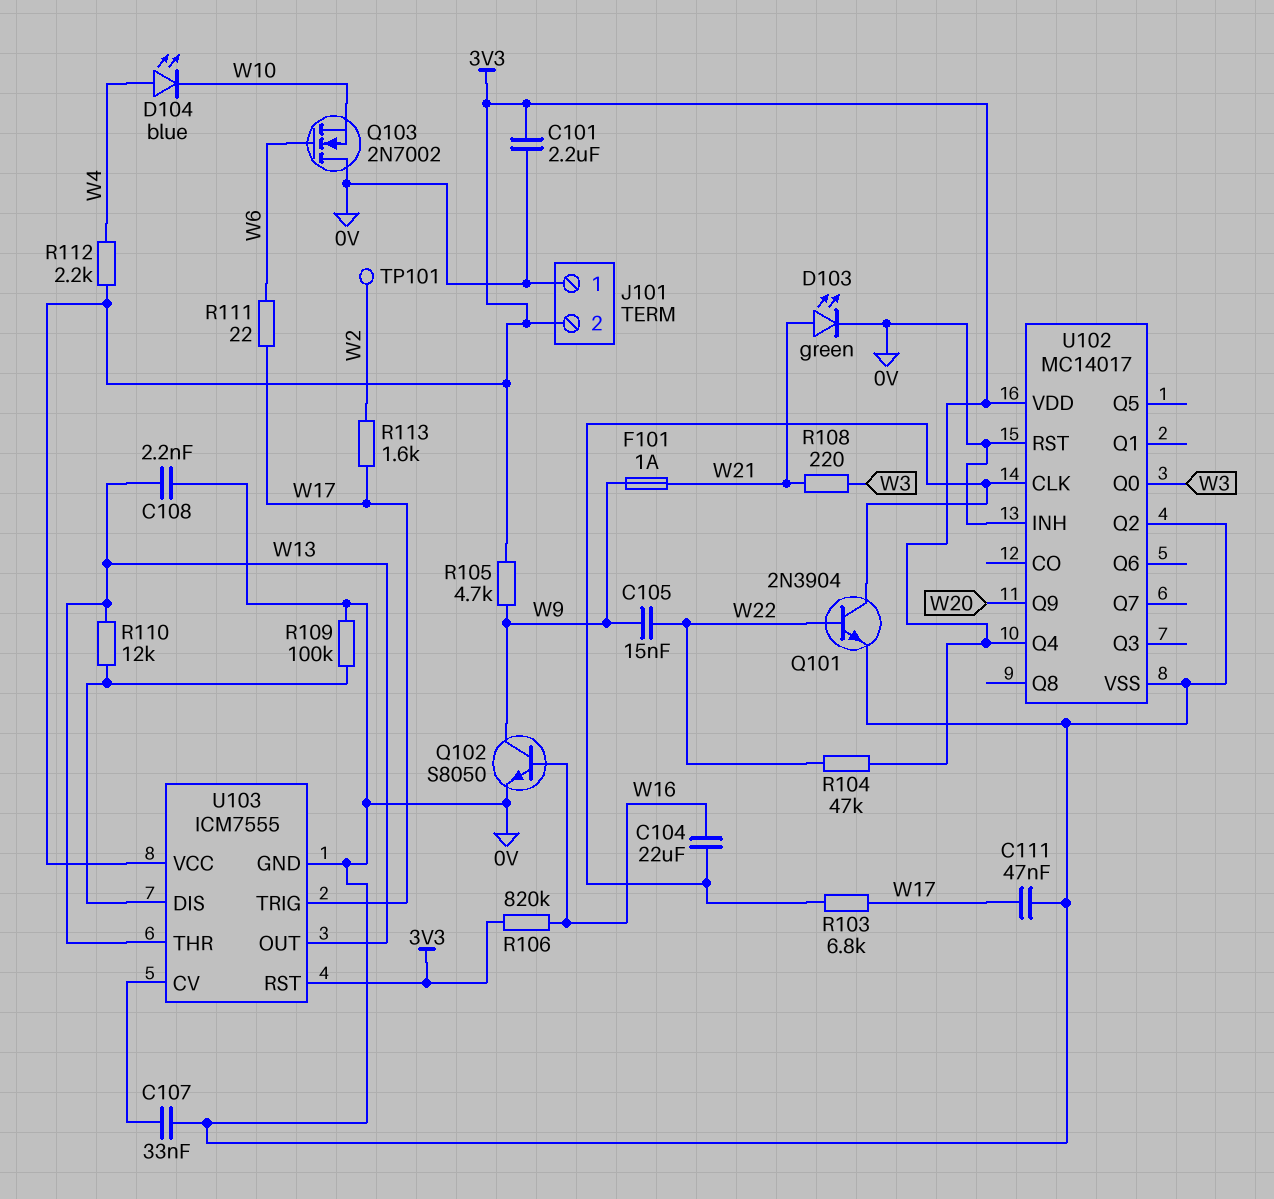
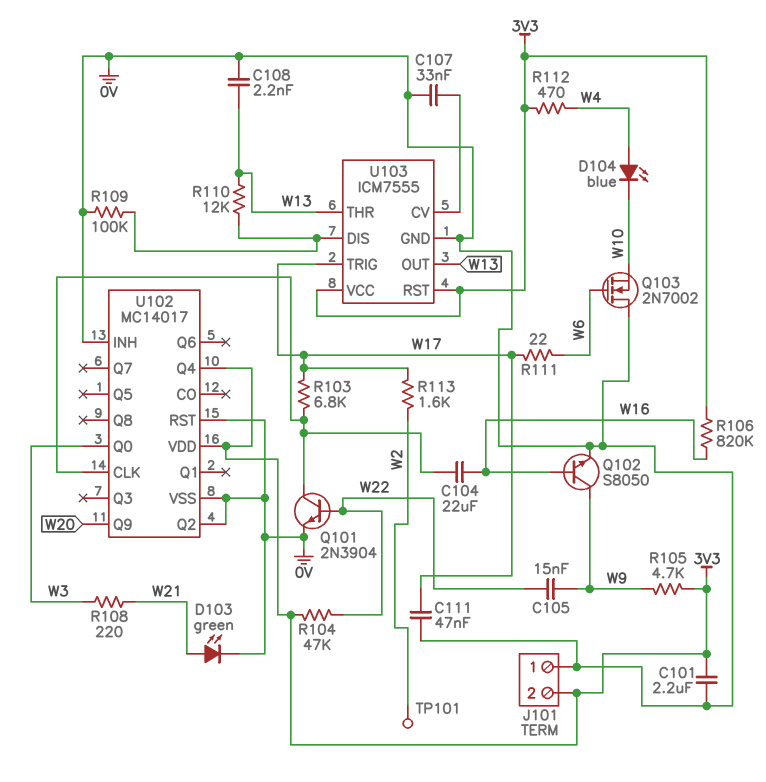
F101: 1A (W9, W21) -> none
R112: 2.2k (3V3, W4) -> 470 (3V3, W4)

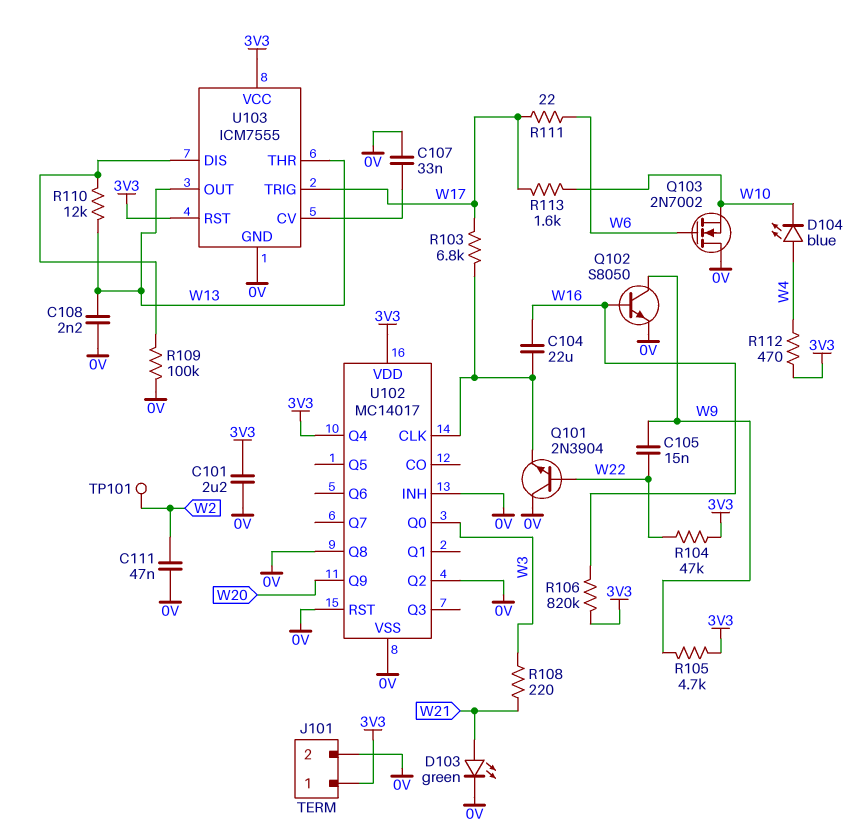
C111: 47nF (0V, W17) -> 47nF (0V, W2)
J101 pin 1: 0V -> 3V3
J101 pin 2: 3V3 -> 0V
Q101: NPN 2N3904 (B W22, C U102/CLK, E 0V) -> NPN 2N3904 (B W22, C 0V, E U102/CLK)
R113: 1.6k (W2, W17) -> 1.6k (W10, W17)
U102 pin Q8: none -> 0V

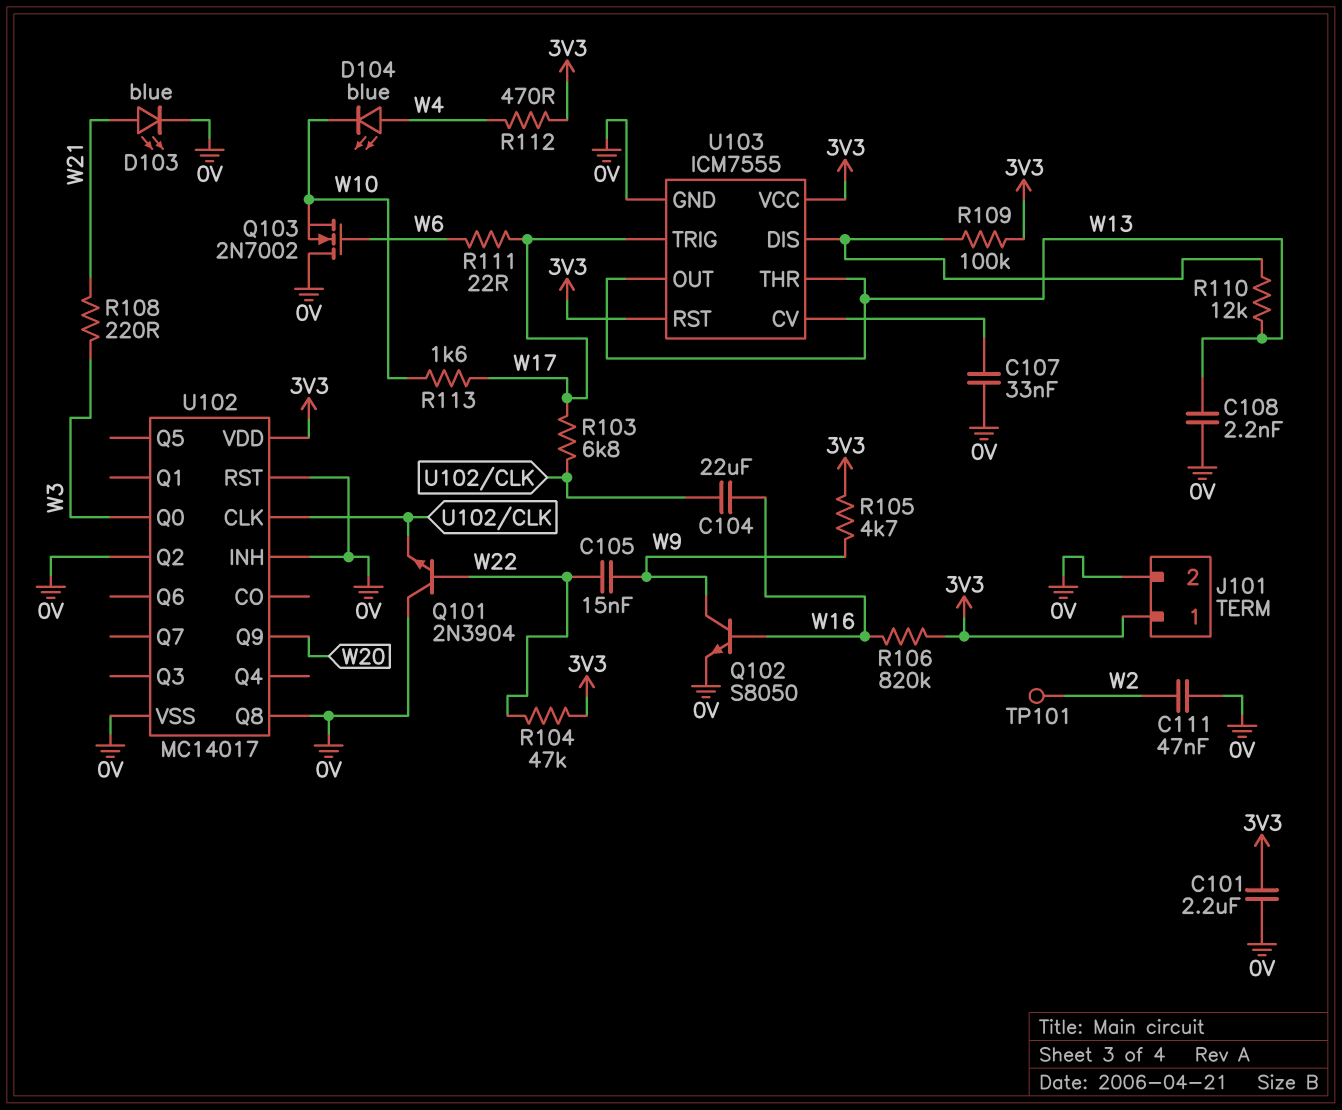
D103: LED green (A W21, K 0V) -> LED blue (A W21, K 0V)
R109: 100k (0V, U103/DIS) -> 100k (3V3, U103/DIS)
U102 pin Q4: 3V3 -> none

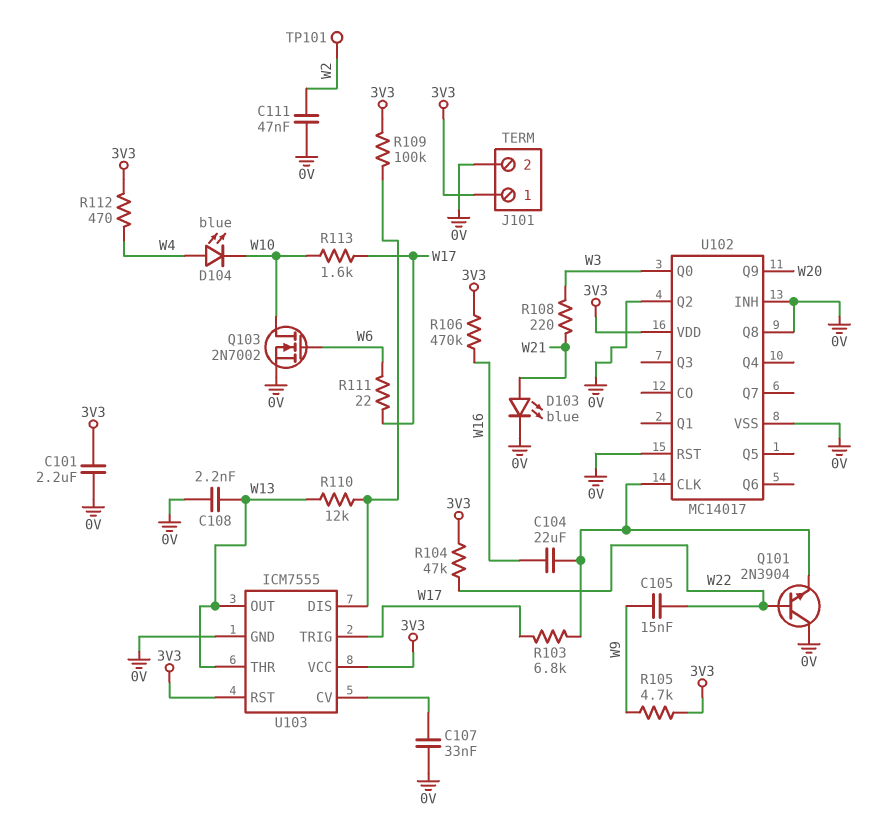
Q102: NPN S8050 (B W16, C W9, E 0V) -> none
Q103: NMOS 2N7002 (G W6, D 0V, S W10) -> NMOS 2N7002 (G W6, D W10, S 0V)
R106: 820k (3V3, W16) -> 470k (3V3, W16)

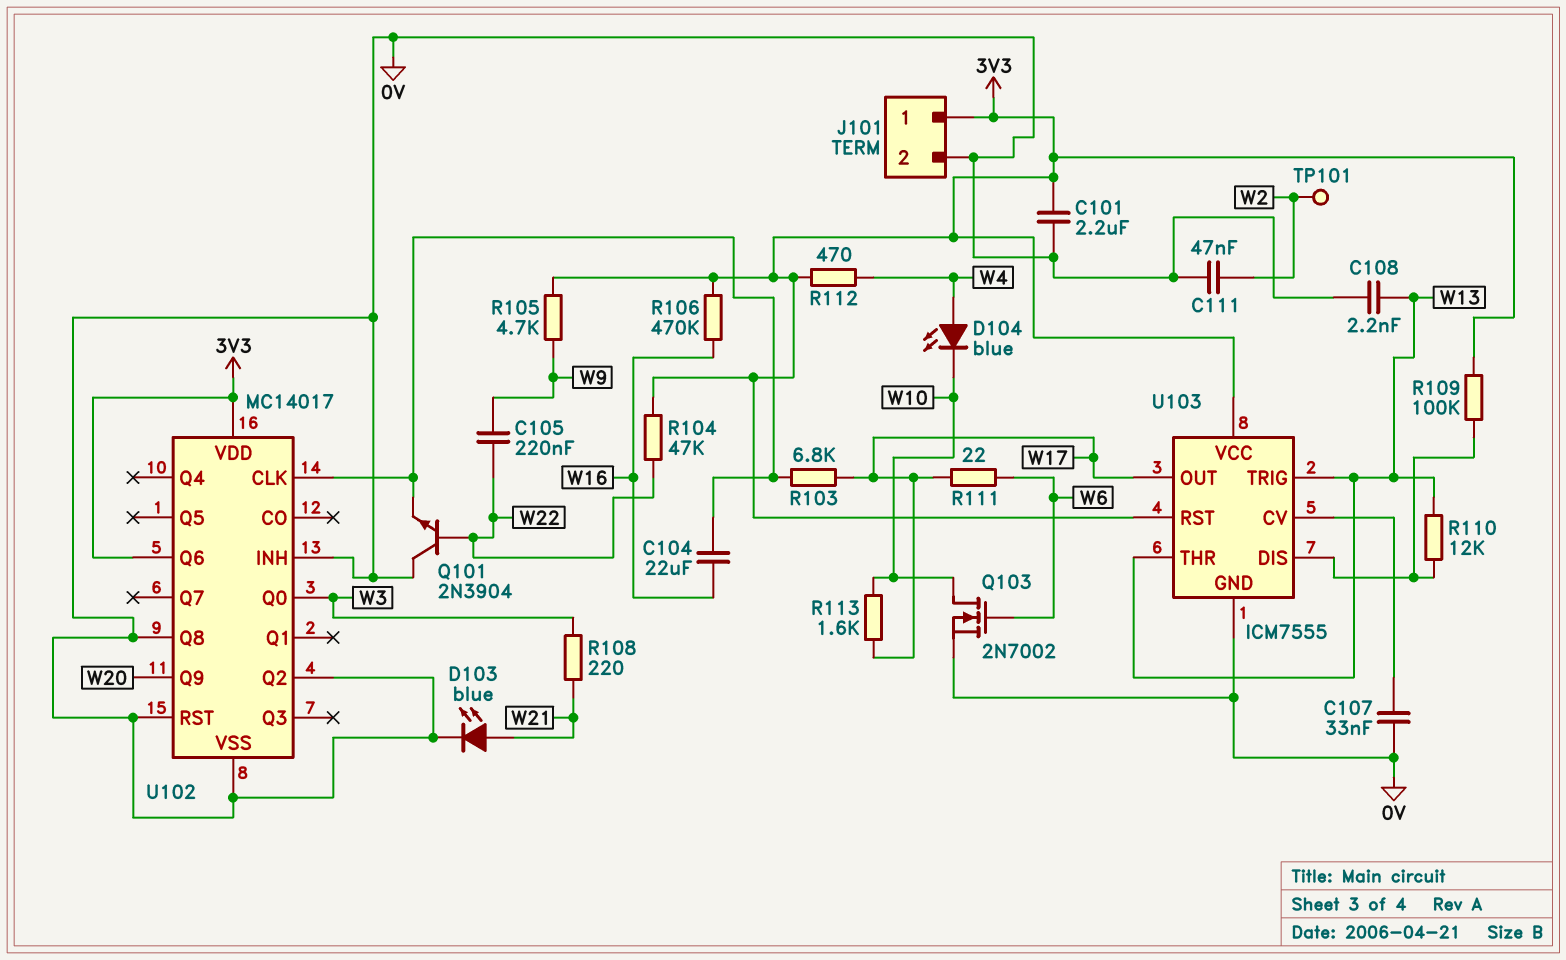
C105: 15nF (W9, W22) -> 220nF (W9, W22)
U102 pin Q6: none -> 3V3
U103 pin OUT: W13 -> W17
U103 pin TRIG: W17 -> W13

